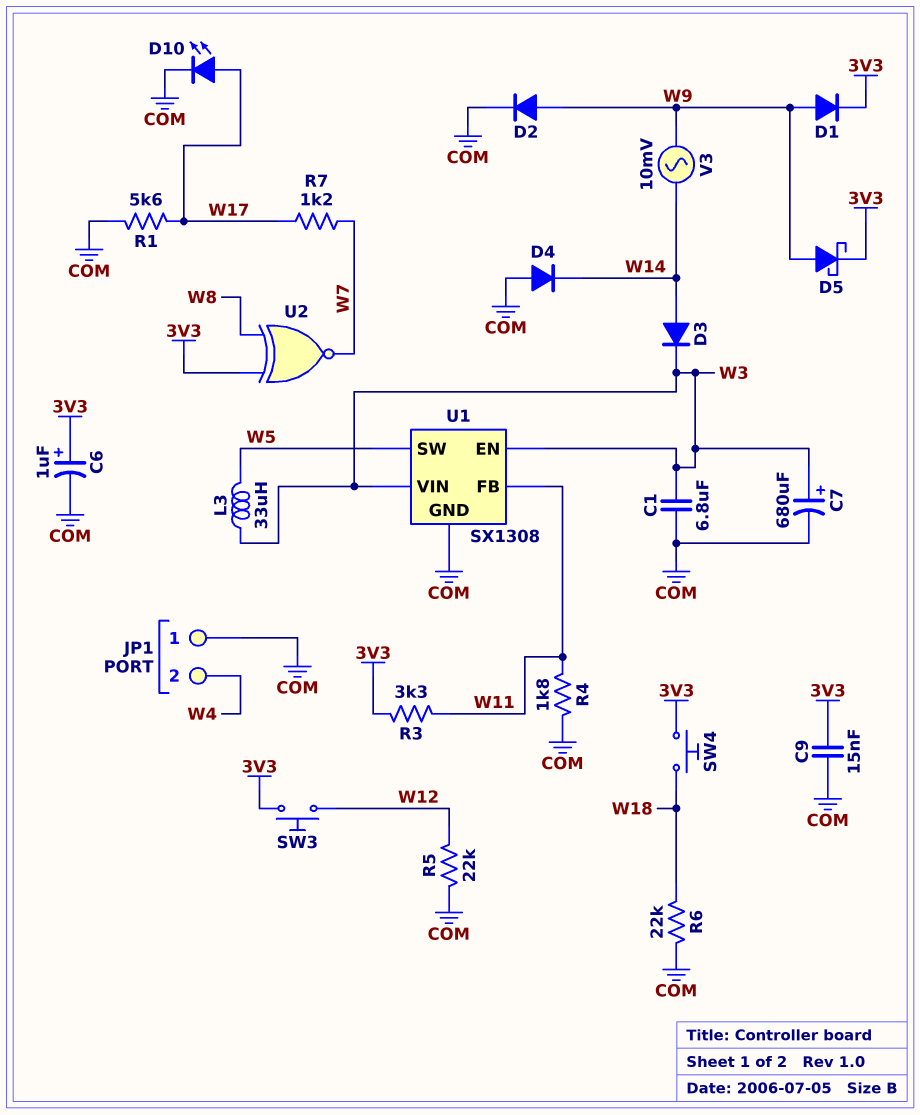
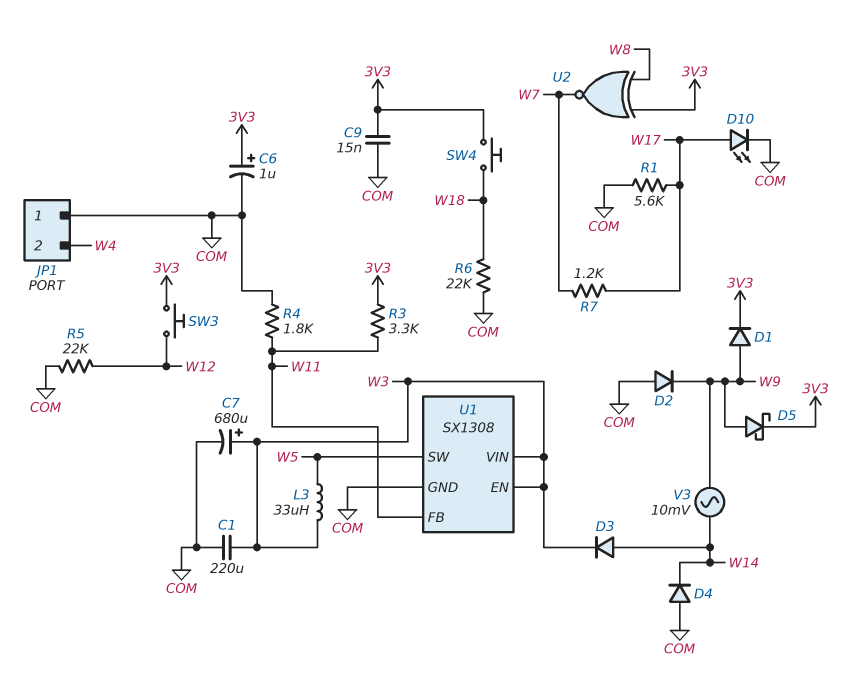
C1: 6.8uF (COM, W3) -> 220uF (COM, W3)
D2: diode (A W9, K COM) -> diode (A COM, K W9)

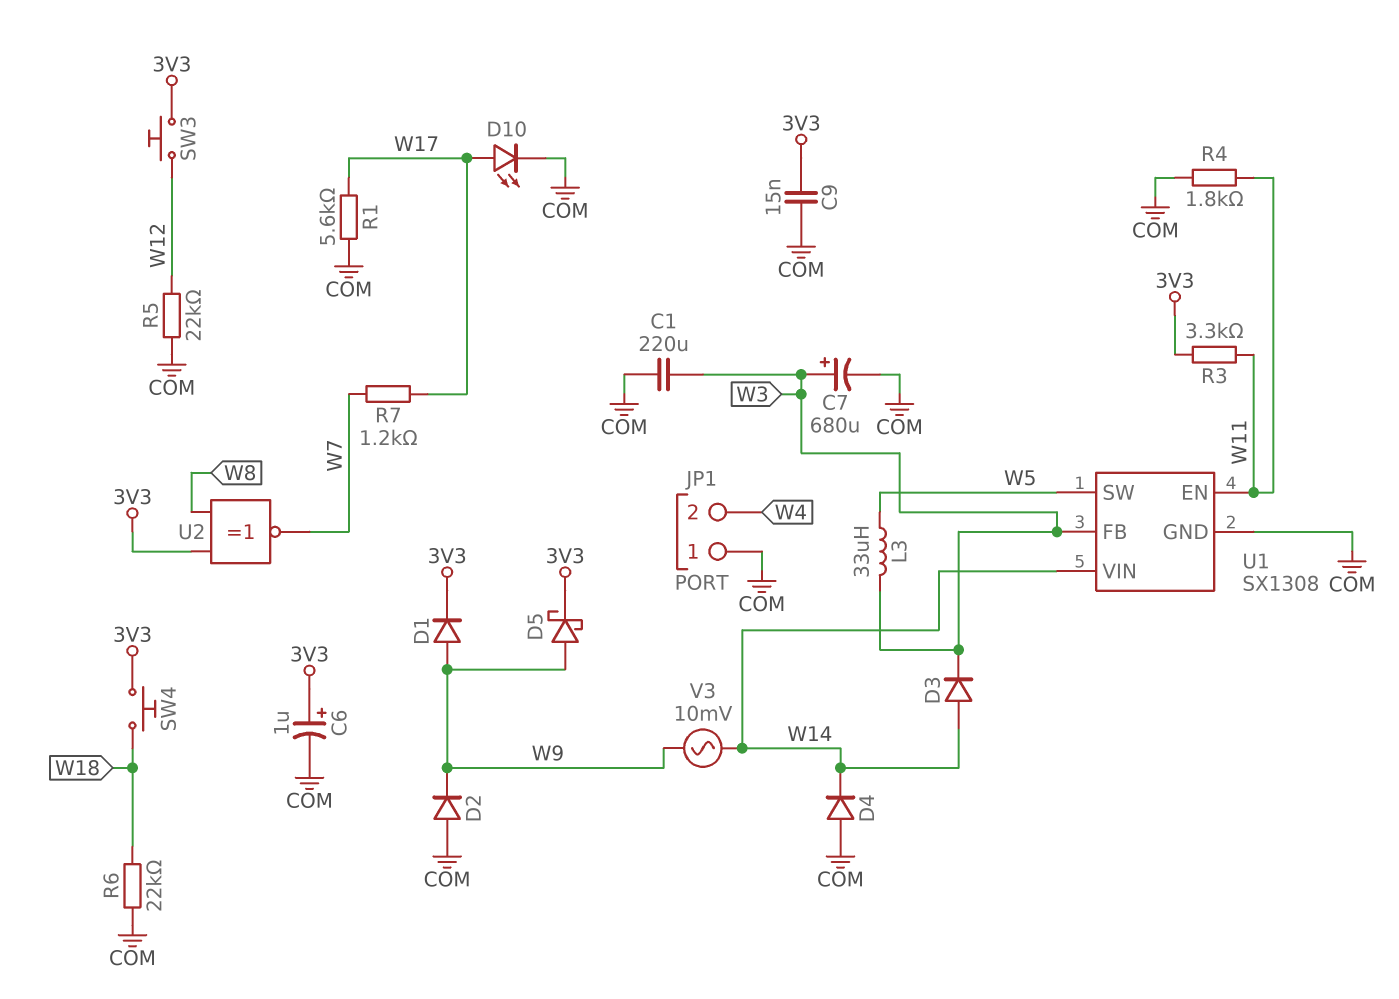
U1 pin EN: W3 -> W11
U1 pin FB: W11 -> W3
U1 pin VIN: W3 -> W14

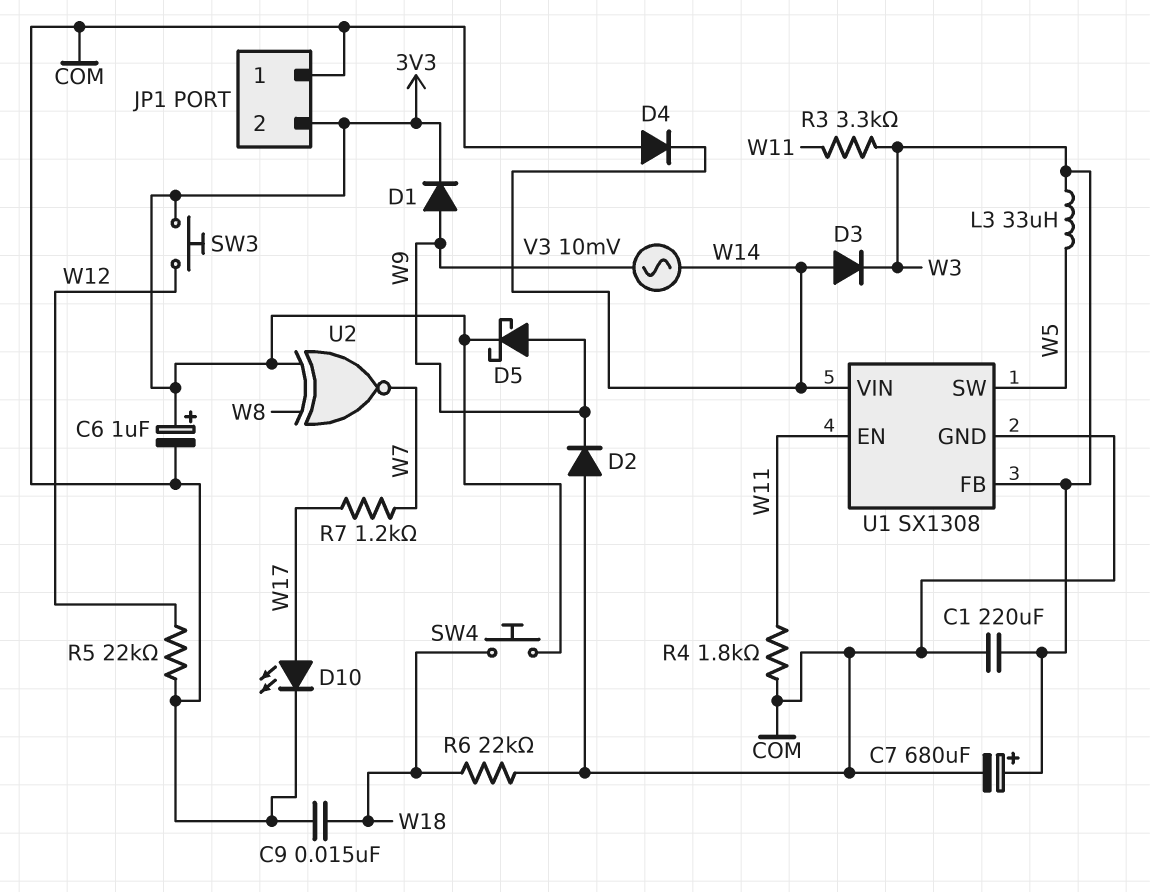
C9: 15nF (3V3, COM) -> 15nF (COM, W18)
JP1 pin 2: W4 -> 3V3
R1: 5.6k (COM, W17) -> none
R3: 3.3k (3V3, W11) -> 3.3k (W3, W11)

